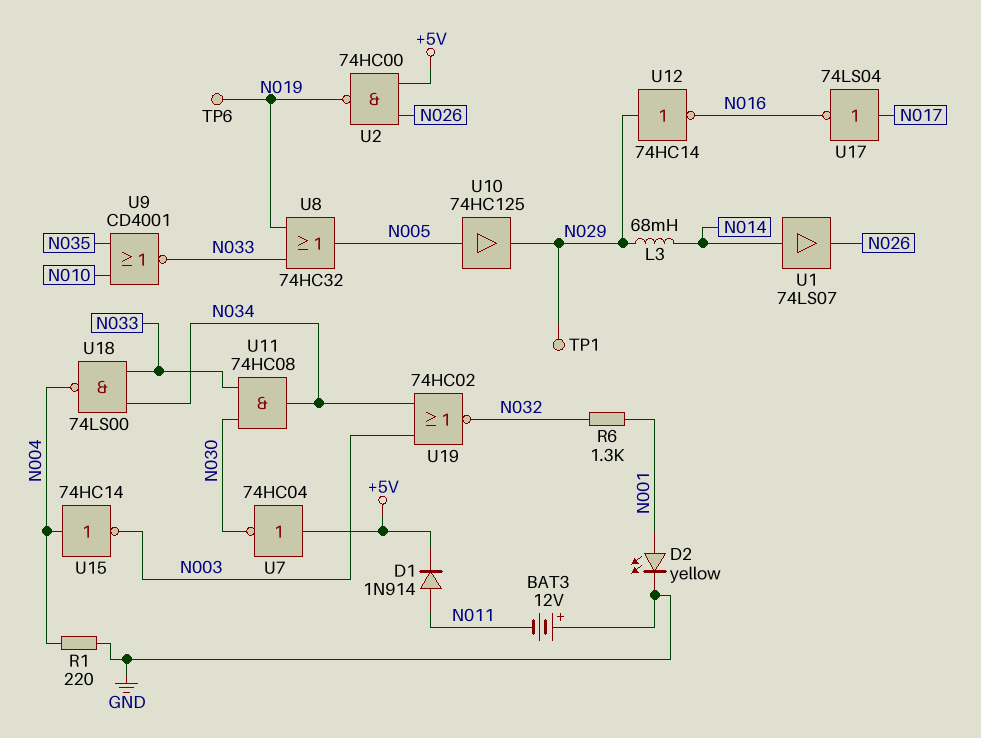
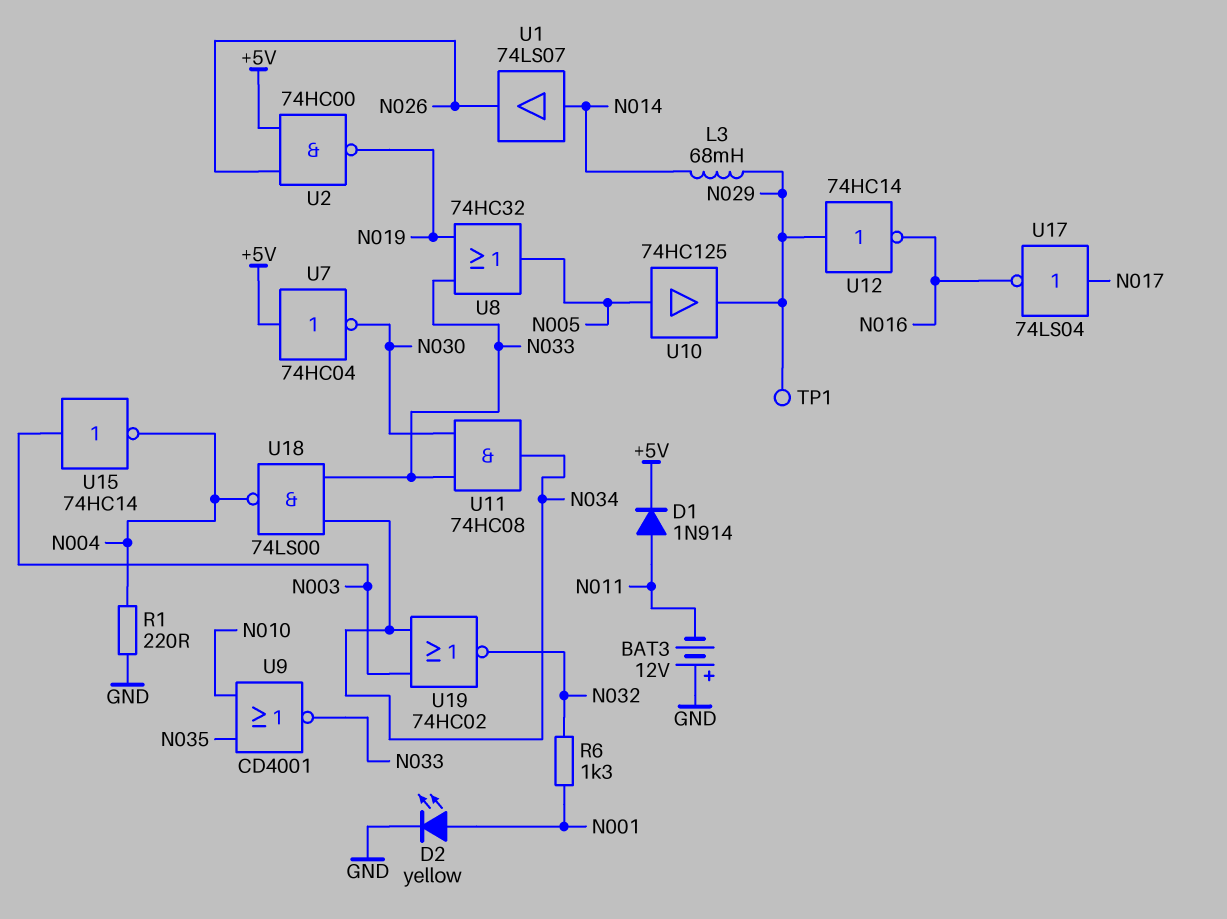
TP6: test point (N019) -> none
U15: NOT 74HC14 (in N004, out N003) -> NOT 74HC14 (in N003, out N004)

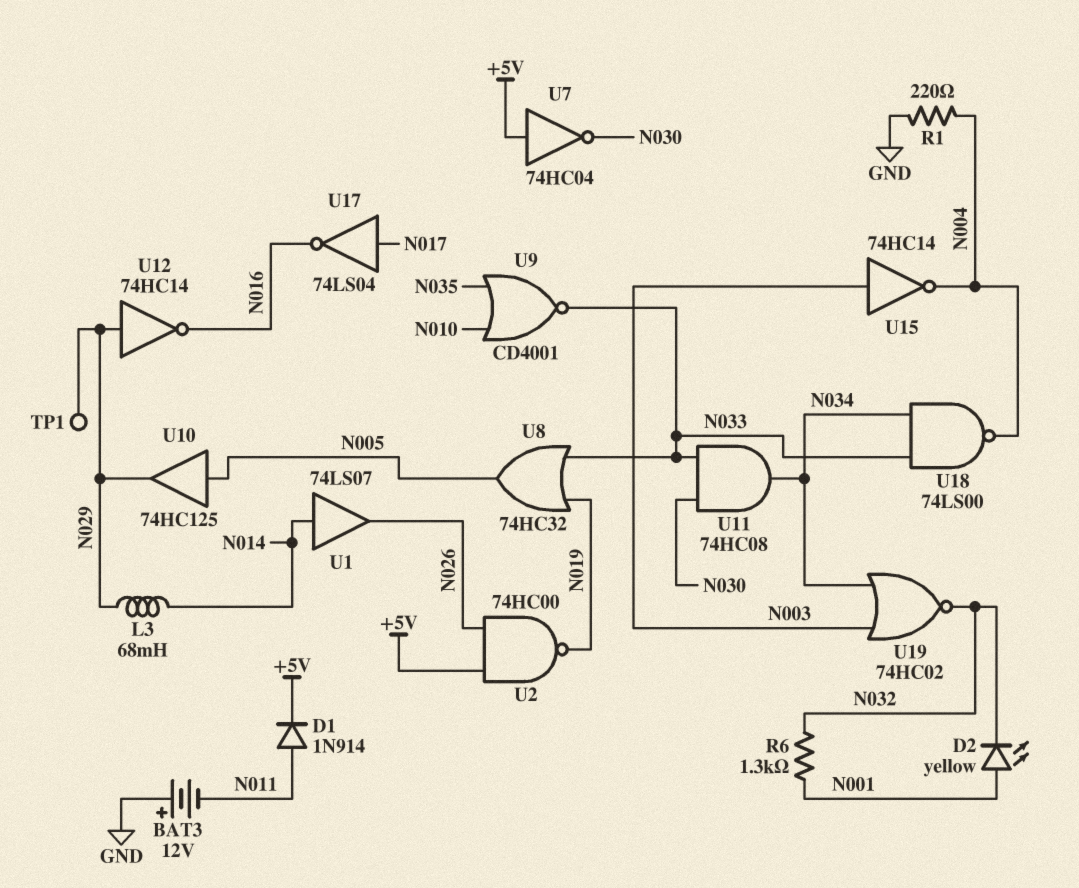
D2: LED yellow (A N001, K GND) -> LED yellow (A N001, K N032)

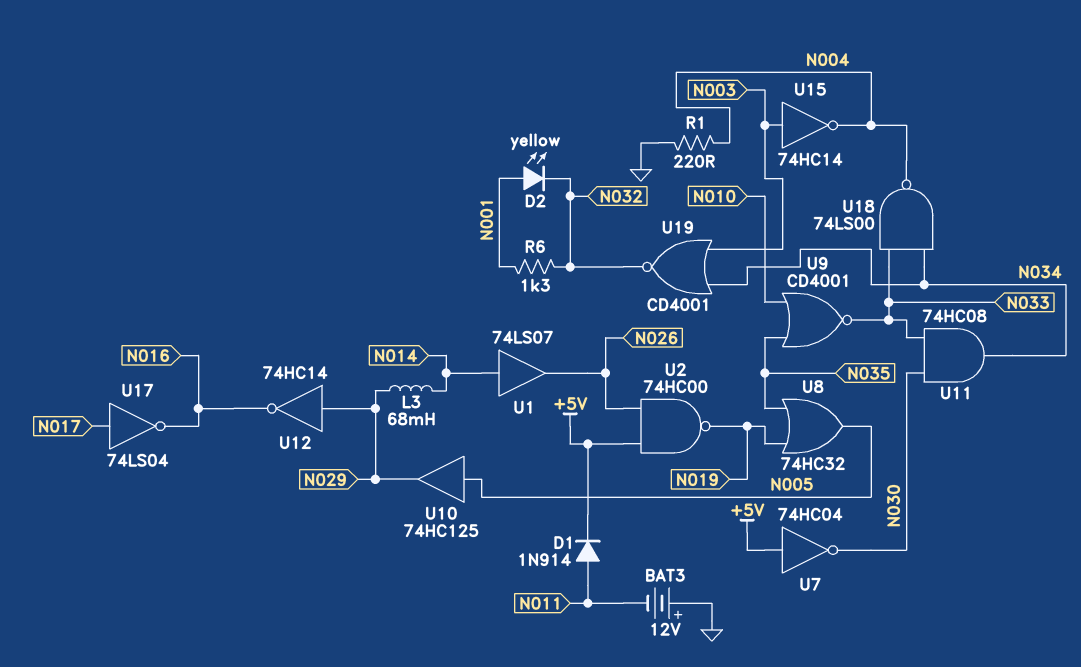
TP1: test point (N029) -> none
U8: OR 74HC32 (in N019, in N033, out N005) -> OR 74HC32 (in N019, in N035, out N005)
U19: NOR 74HC02 (in N003, in N034, out N032) -> NOR CD4001 (in N003, in N034, out N032)

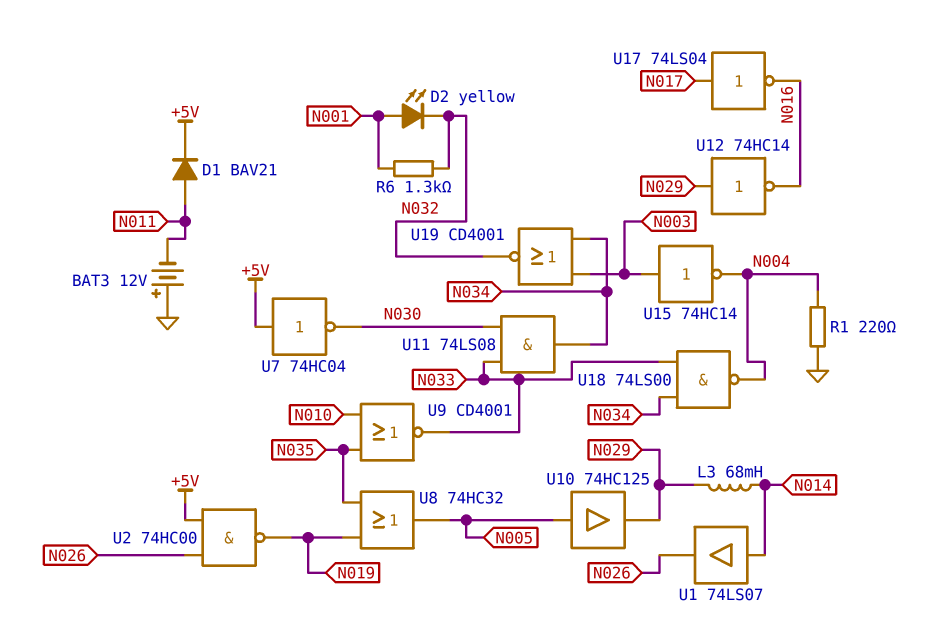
D1: diode 1N914 (A N011, K +5V) -> diode BAV21 (A N011, K +5V)
U11: AND 74HC08 (in N030, in N033, out N034) -> AND 74LS08 (in N030, in N033, out N034)

